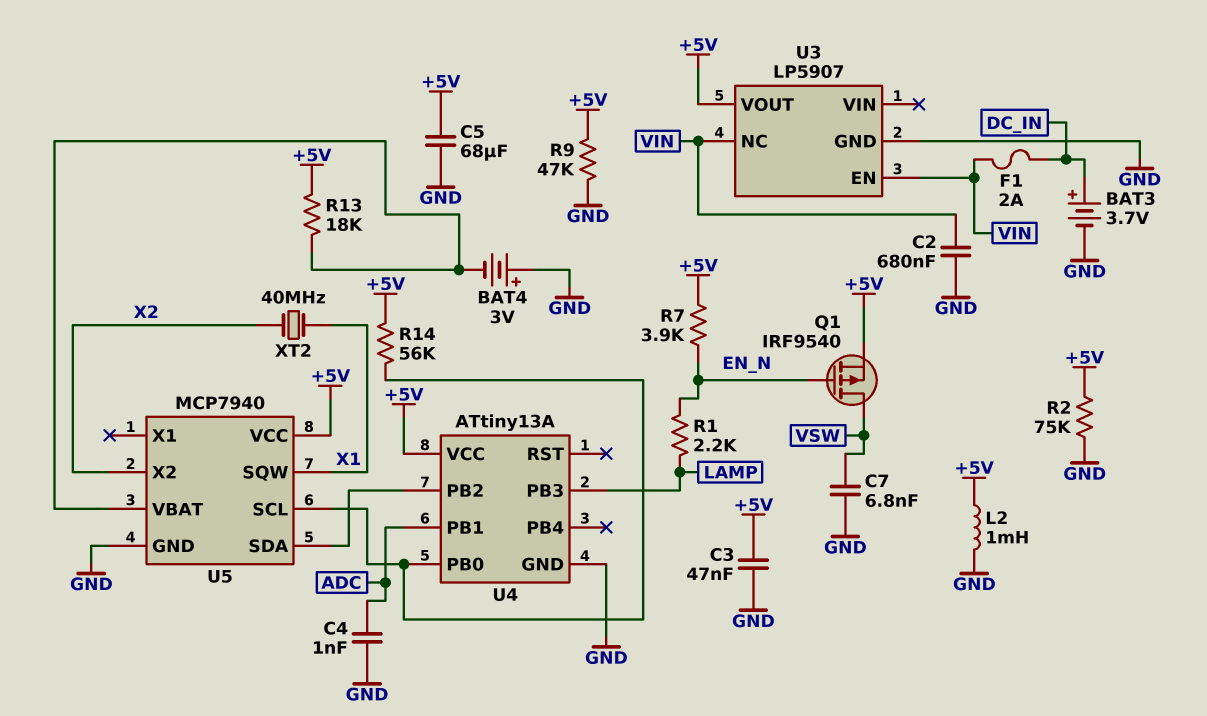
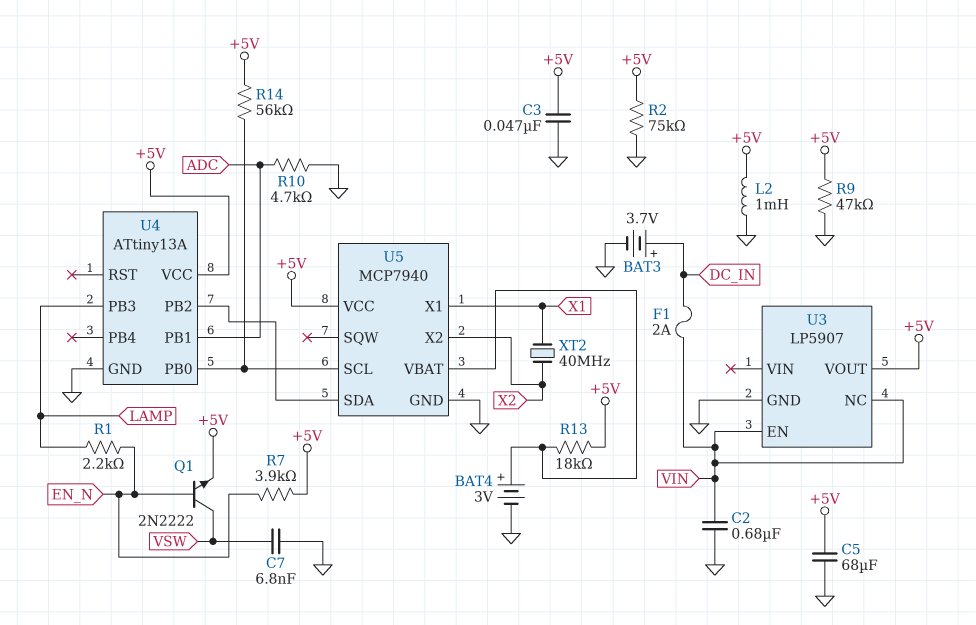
BAT4: 3V (plus GND, minus U5/VBAT) -> 3V (plus U5/VBAT, minus GND)
C4: 1nF (ADC, GND) -> none
Q1: PMOS IRF9540 (G EN_N, D VSW, S +5V) -> NPN 2N2222 (B EN_N, C VSW, E +5V)
R10: none -> 4.7k (ADC, GND)
U5 pin SQW: X1 -> none
U5 pin X1: none -> X1

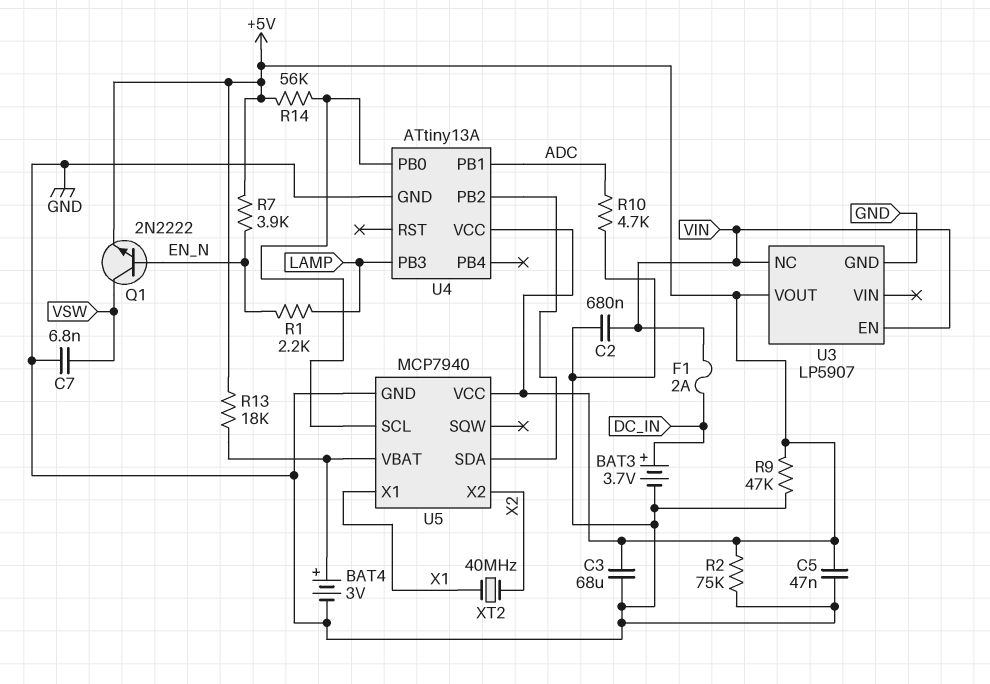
C3: 47nF (+5V, GND) -> 68uF (+5V, GND)
C5: 68uF (+5V, GND) -> 47nF (+5V, GND)
L2: 1mH (+5V, GND) -> none

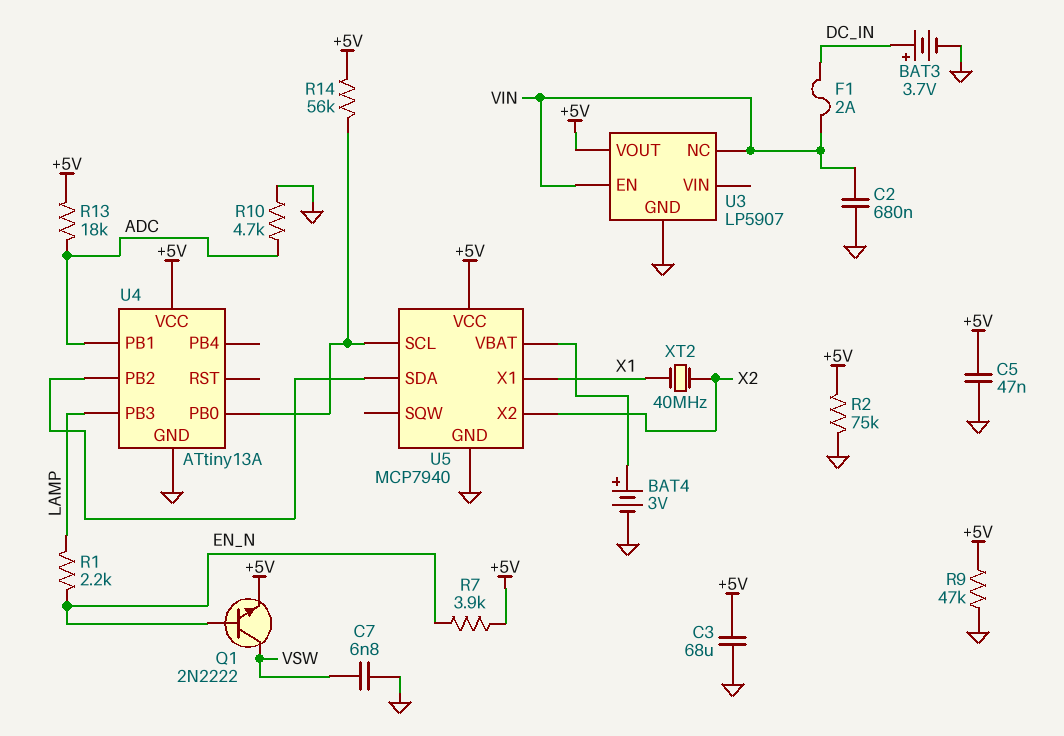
R13: 18k (+5V, U5/VBAT) -> 18k (+5V, ADC)

